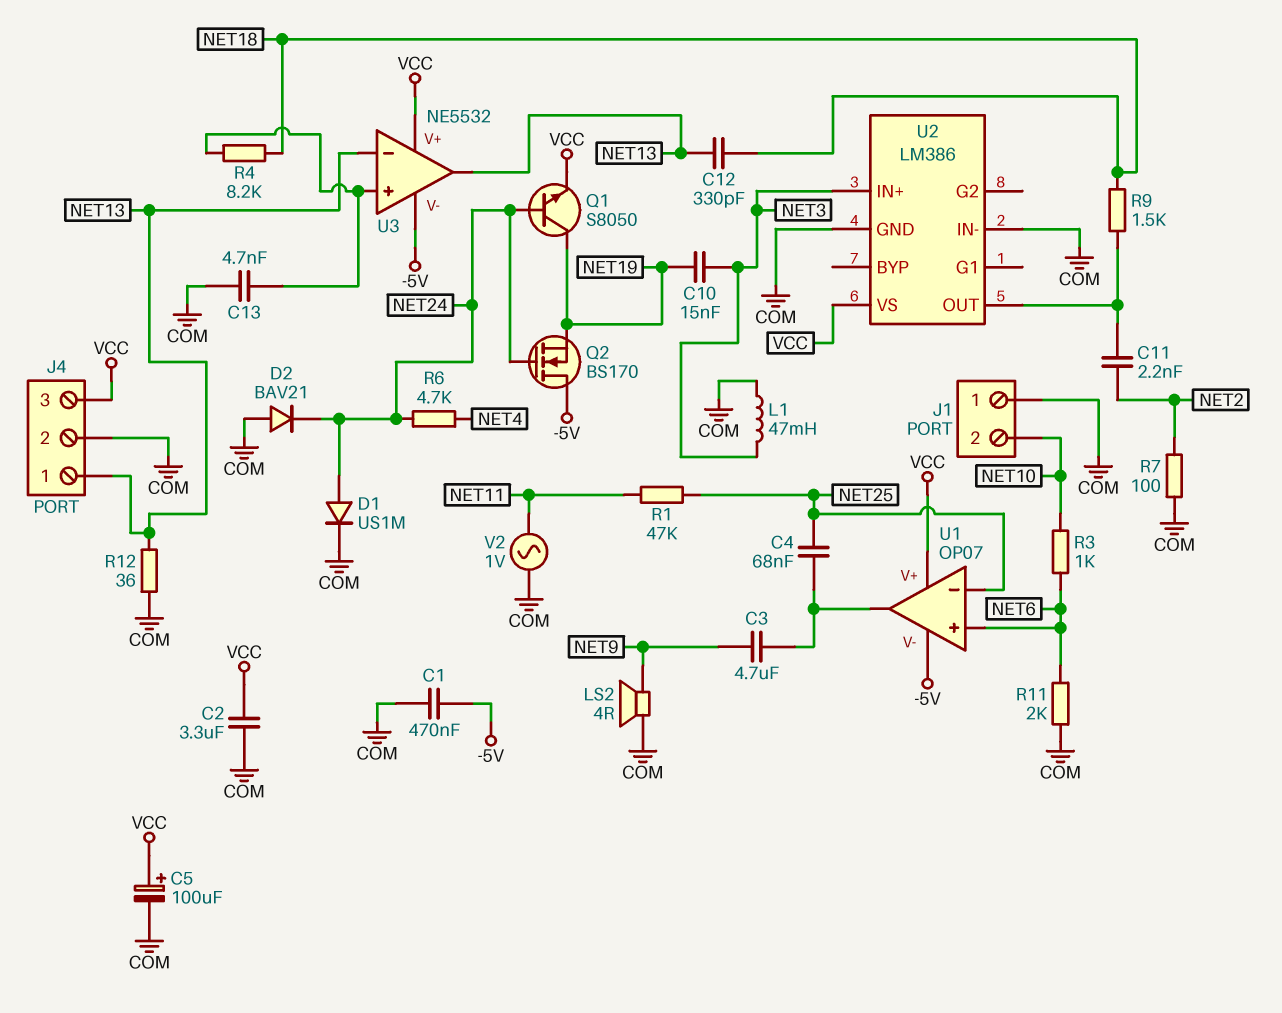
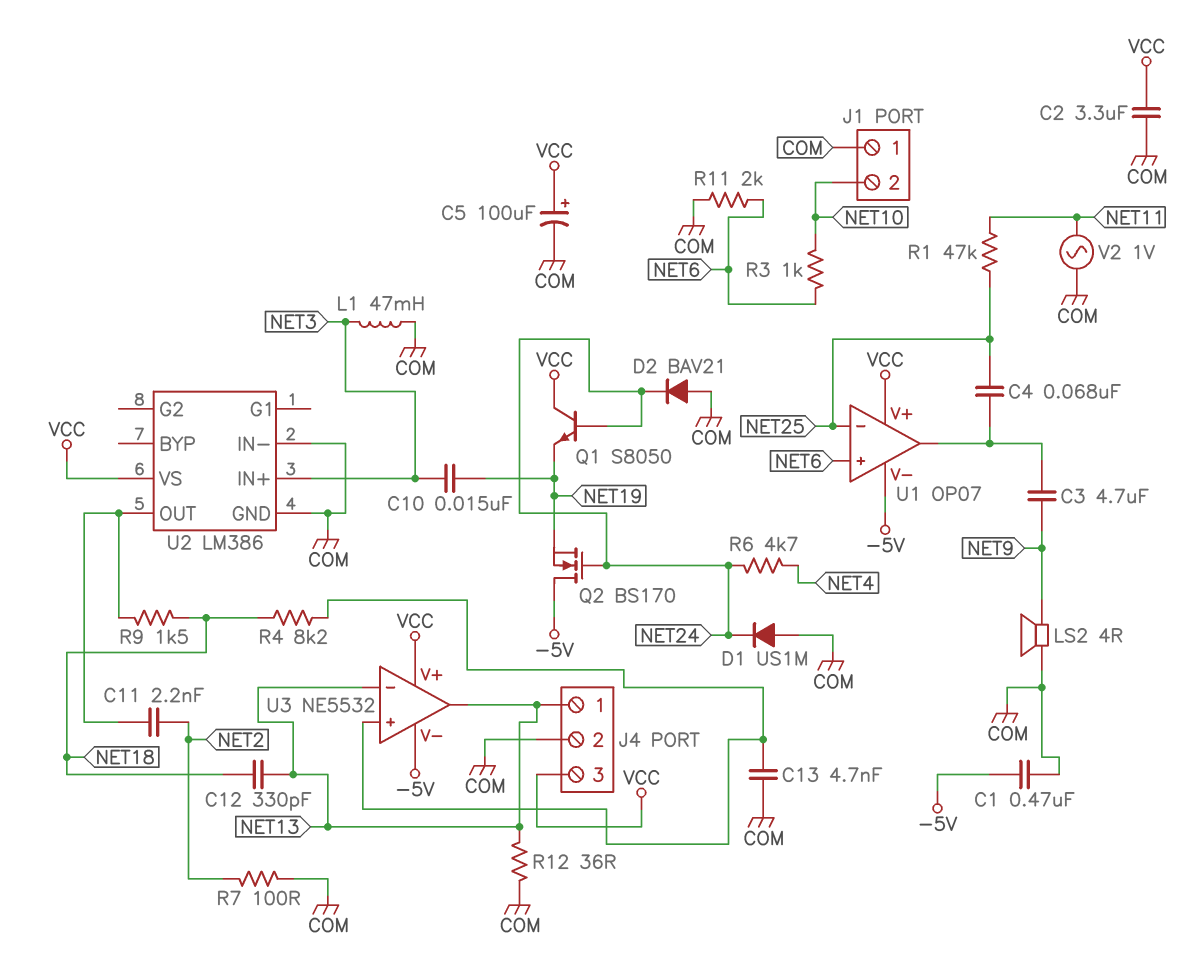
D1: diode US1M (A NET24, K COM) -> diode US1M (A COM, K NET24)
Q1: NPN S8050 (B NET24, C NET19, E VCC) -> NPN S8050 (B NET24, C VCC, E NET19)

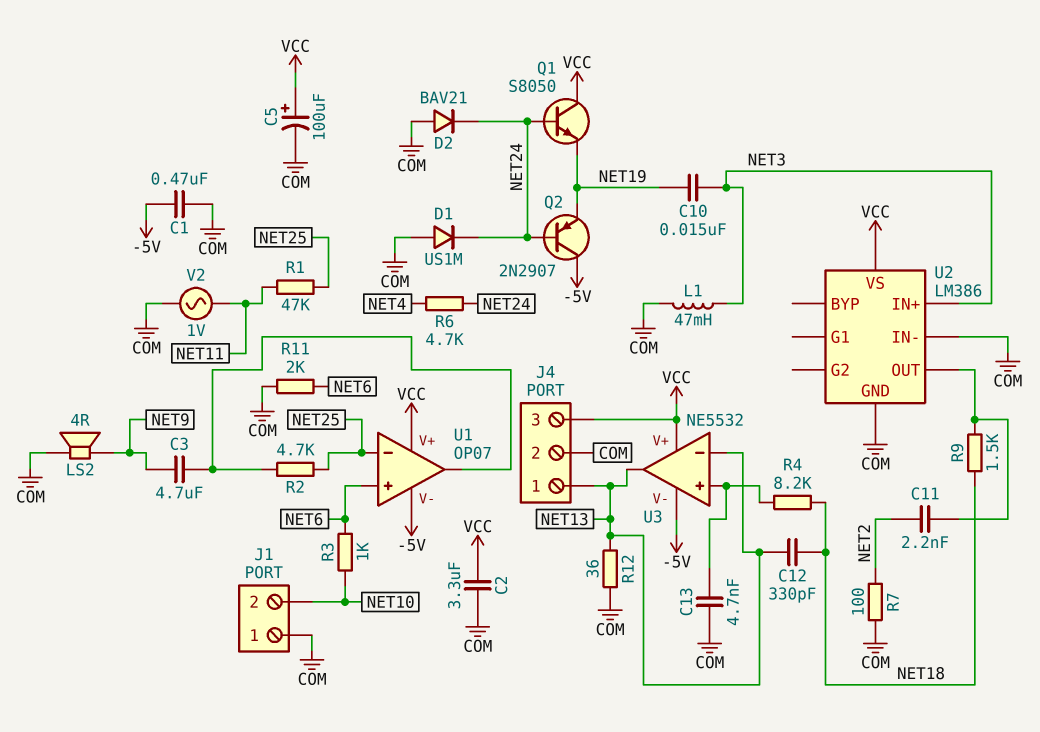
C4: 68nF (NET25, U1/out) -> none
Q2: NMOS BS170 (G NET24, D -5V, S NET19) -> PNP 2N2907 (B NET24, C -5V, E NET19)
R2: none -> 4.7k (NET25, U1/out)

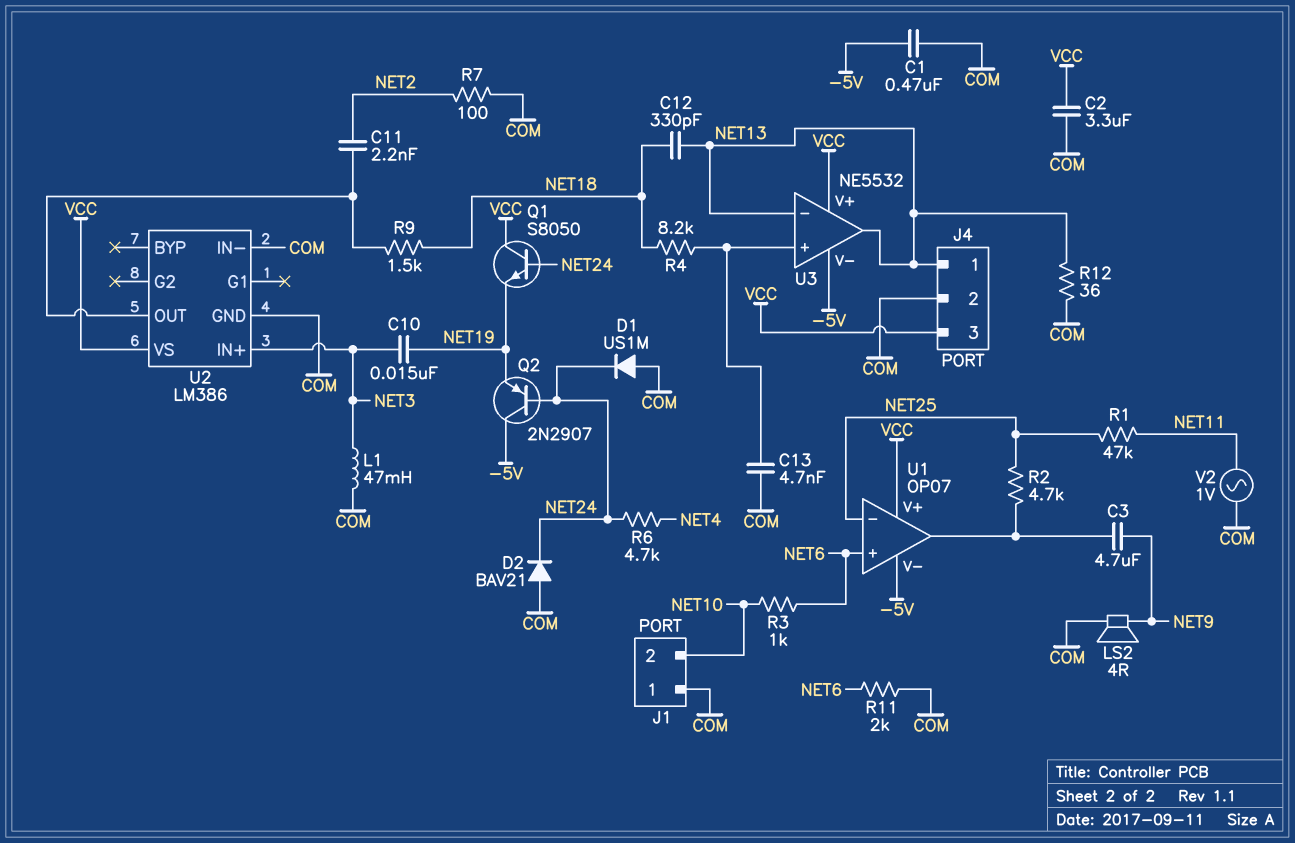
C5: 100uF (plus VCC, minus COM) -> none

